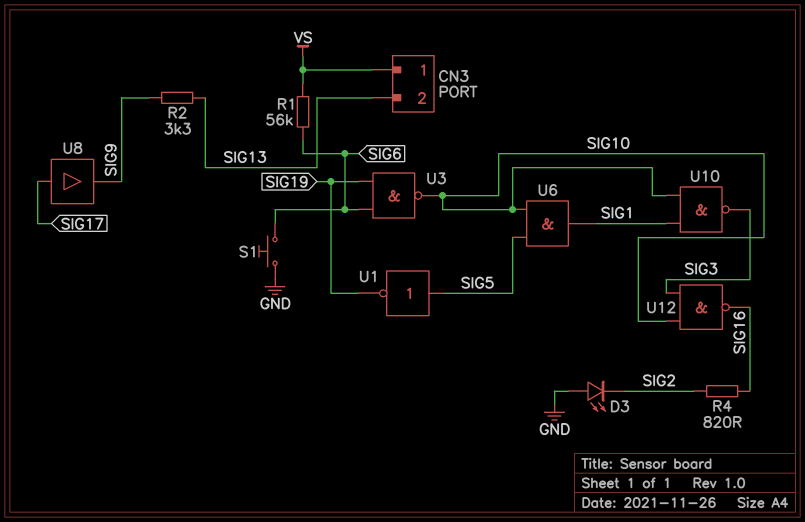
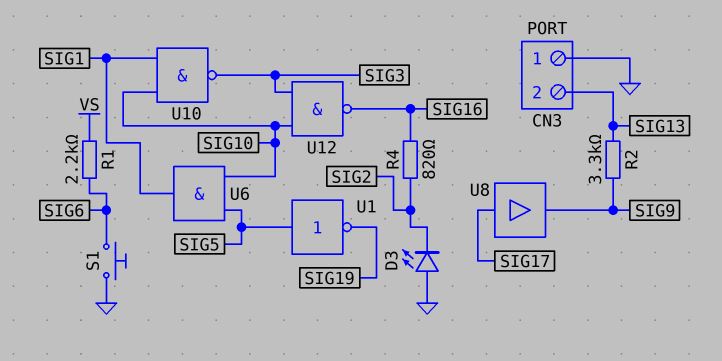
CN3 pin 1: VS -> GND
R1: 56k (SIG6, VS) -> 2.2k (SIG6, VS)
U3: NAND (in SIG6, in SIG19, out SIG10) -> none

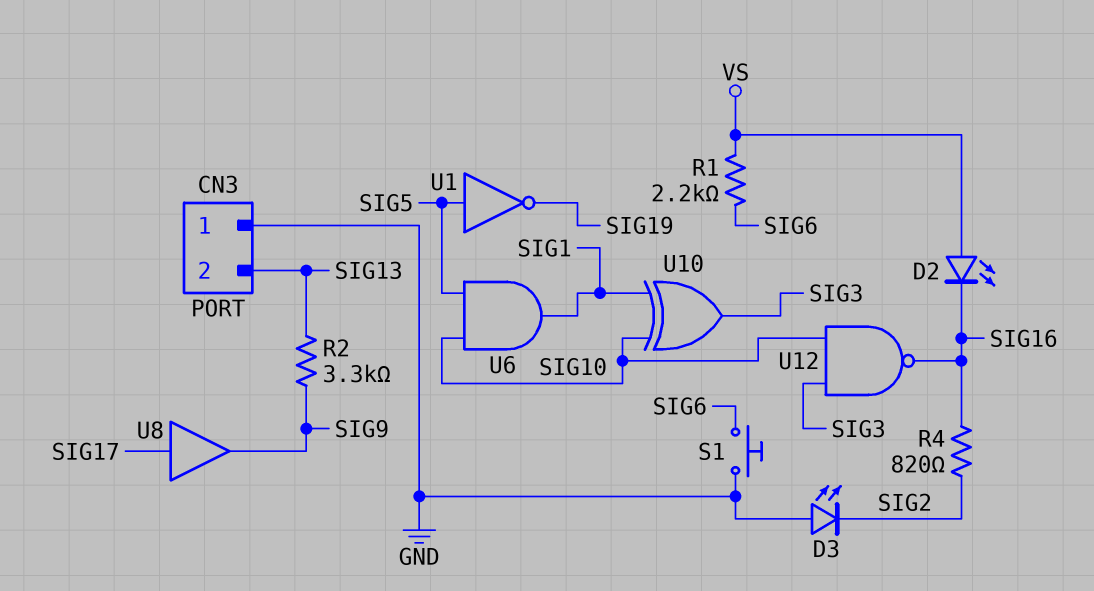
D2: none -> LED (A VS, K SIG16)
U10: NAND (in SIG1, in SIG10, out SIG3) -> XOR (in SIG1, in SIG10, out SIG3)

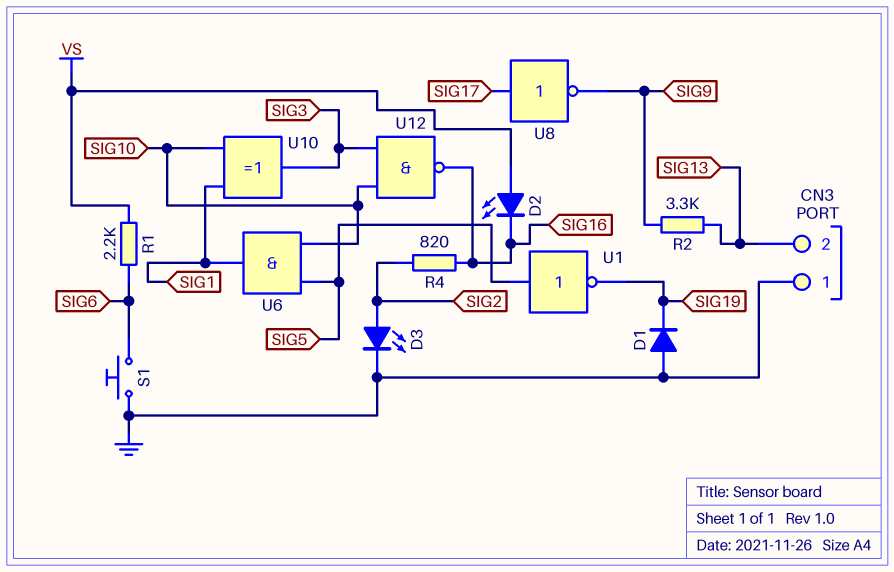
D1: none -> diode (A GND, K SIG19)
D3: LED (A GND, K SIG2) -> LED (A SIG2, K GND)
U8: buffer (in SIG17, out SIG9) -> NOT (in SIG17, out SIG9)

